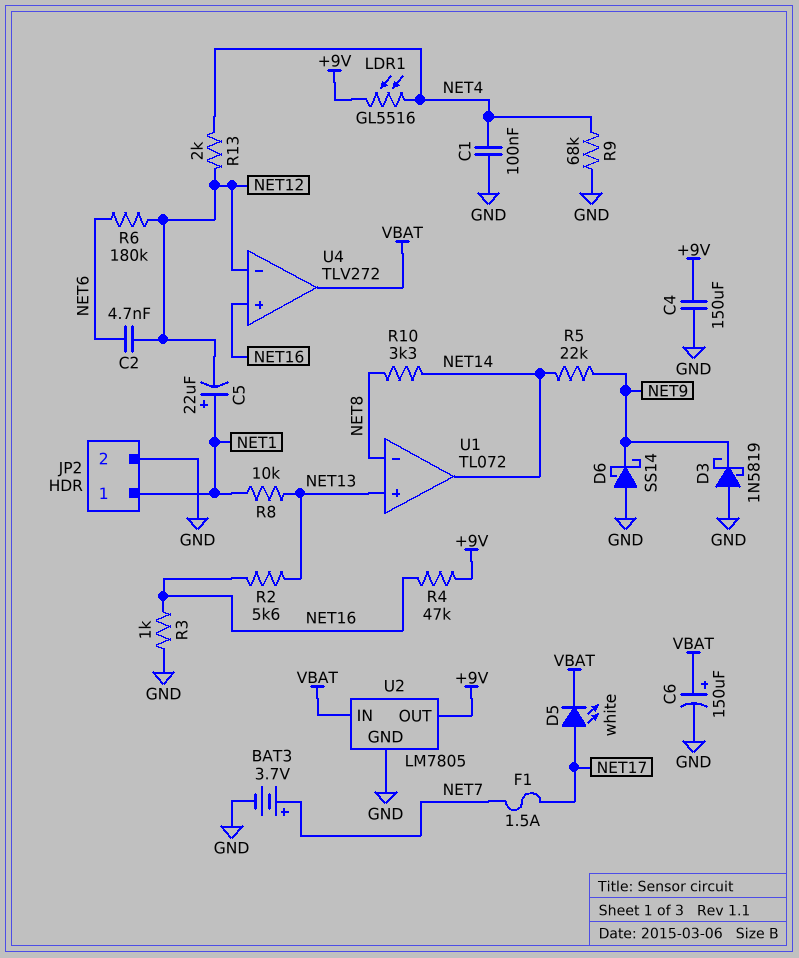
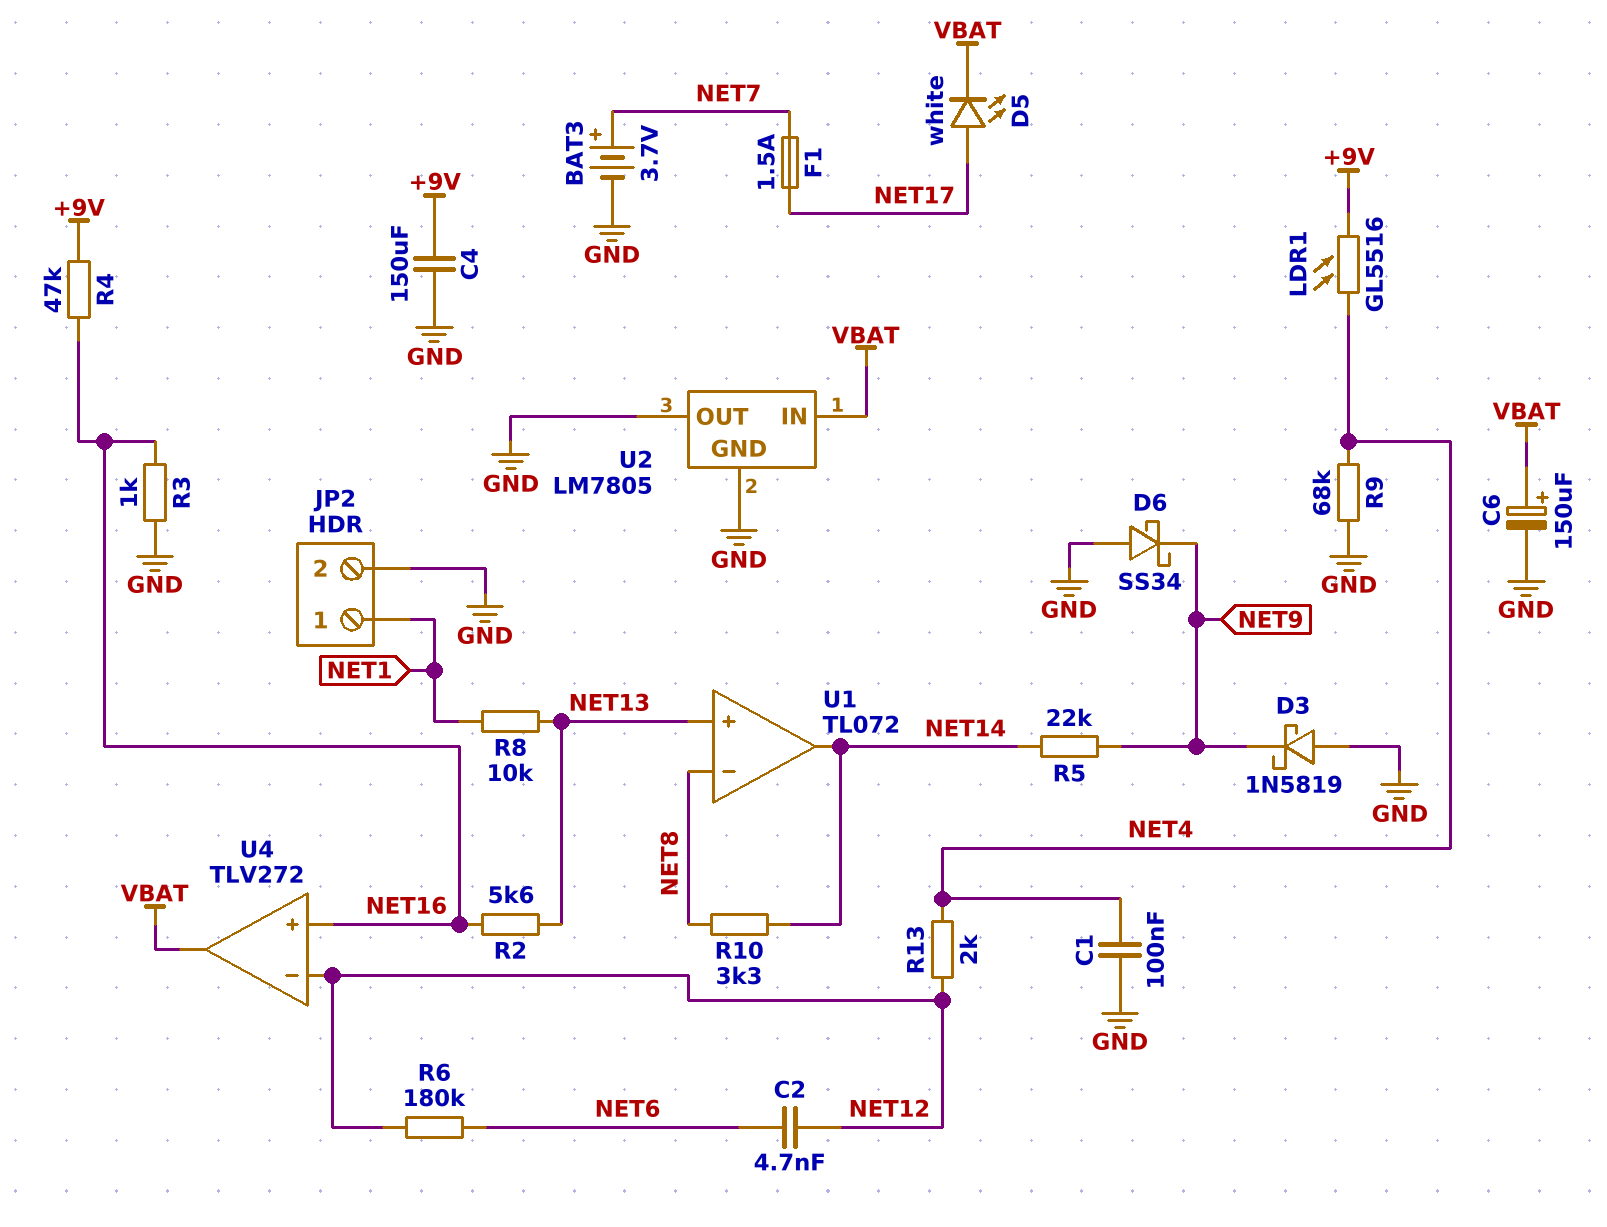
C5: 22uF (plus NET1, minus NET12) -> none
D6: schottky SS14 (A GND, K NET9) -> schottky SS34 (A GND, K NET9)
U2 pin OUT: +9V -> GND

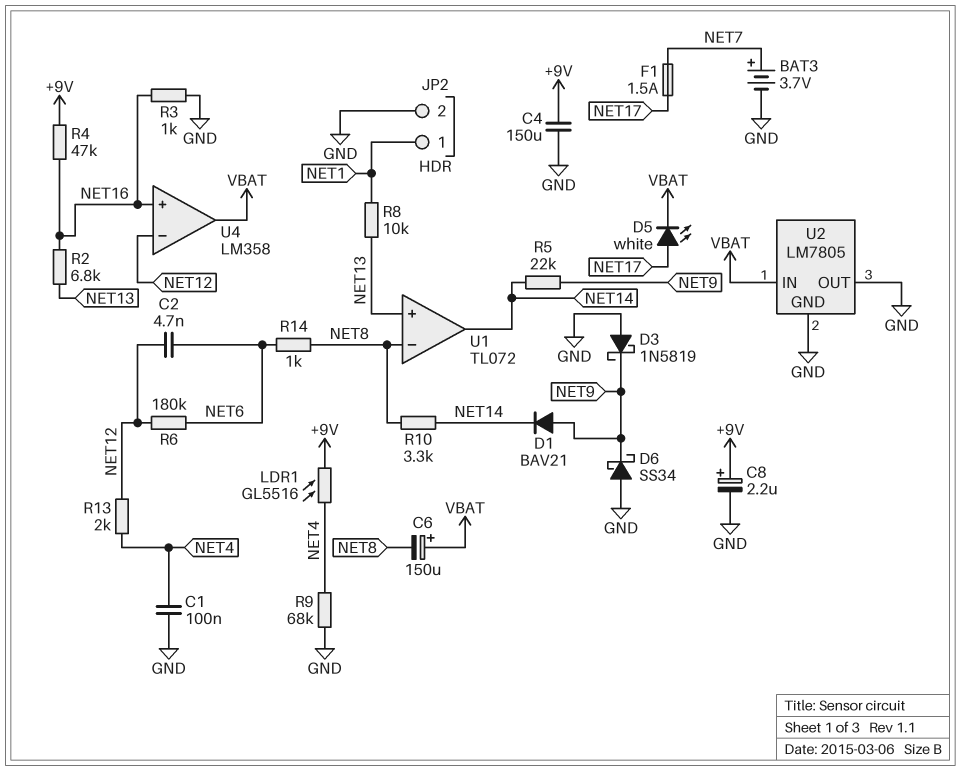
C6: 150uF (plus VBAT, minus GND) -> 150uF (plus VBAT, minus NET8)
C8: none -> 2.2uF (plus +9V, minus GND)
D1: none -> diode BAV21 (A NET9, K NET14)
R2: 5.6k (NET13, NET16) -> 6.8k (NET13, NET16)
R14: none -> 1k (NET6, NET8)
U4: TLV272 -> LM358

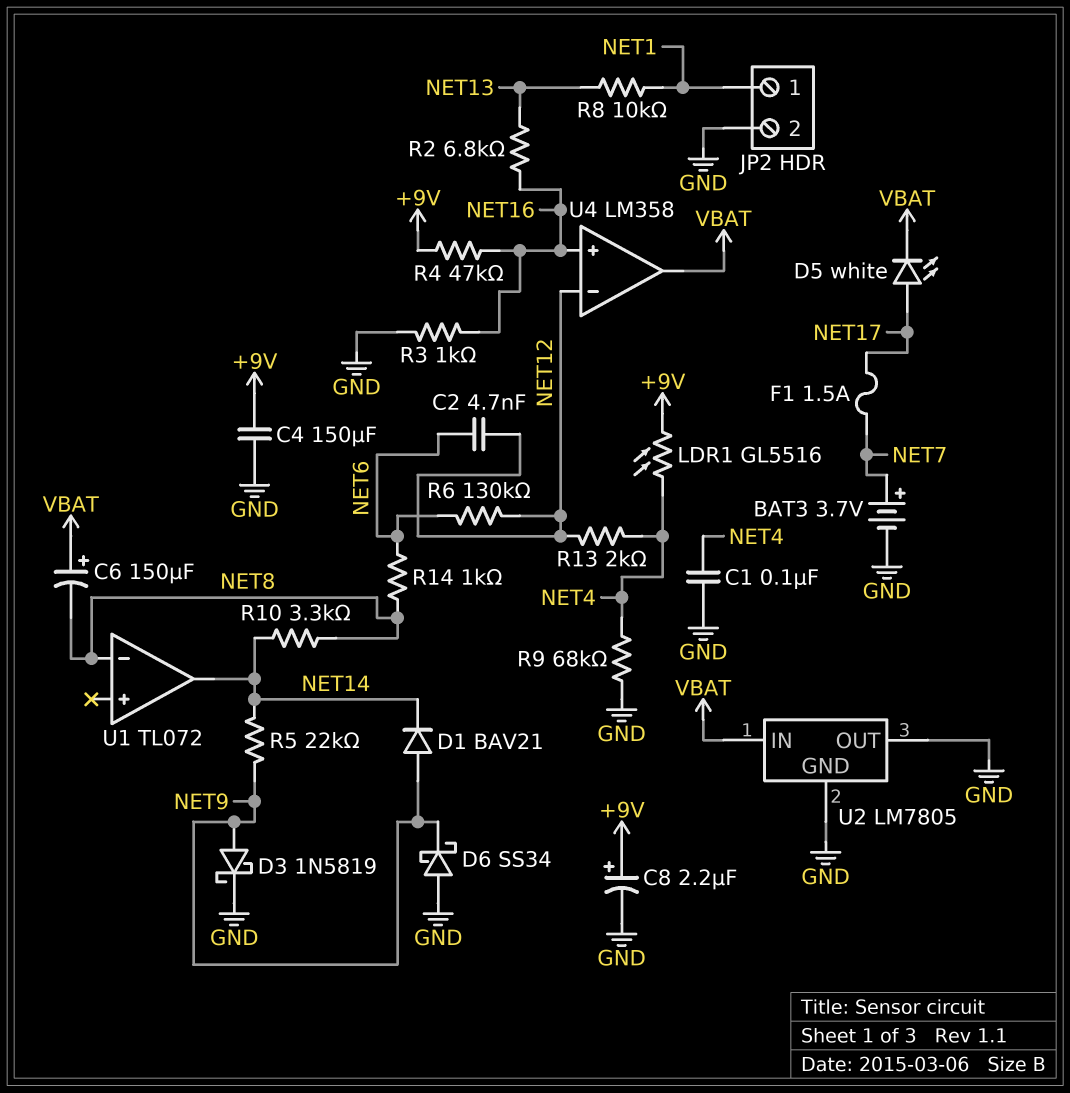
D3: schottky 1N5819 (A GND, K NET9) -> schottky 1N5819 (A NET9, K GND)
R6: 180k (NET6, NET12) -> 130k (NET6, NET12)
U1 pin in+: NET13 -> none

